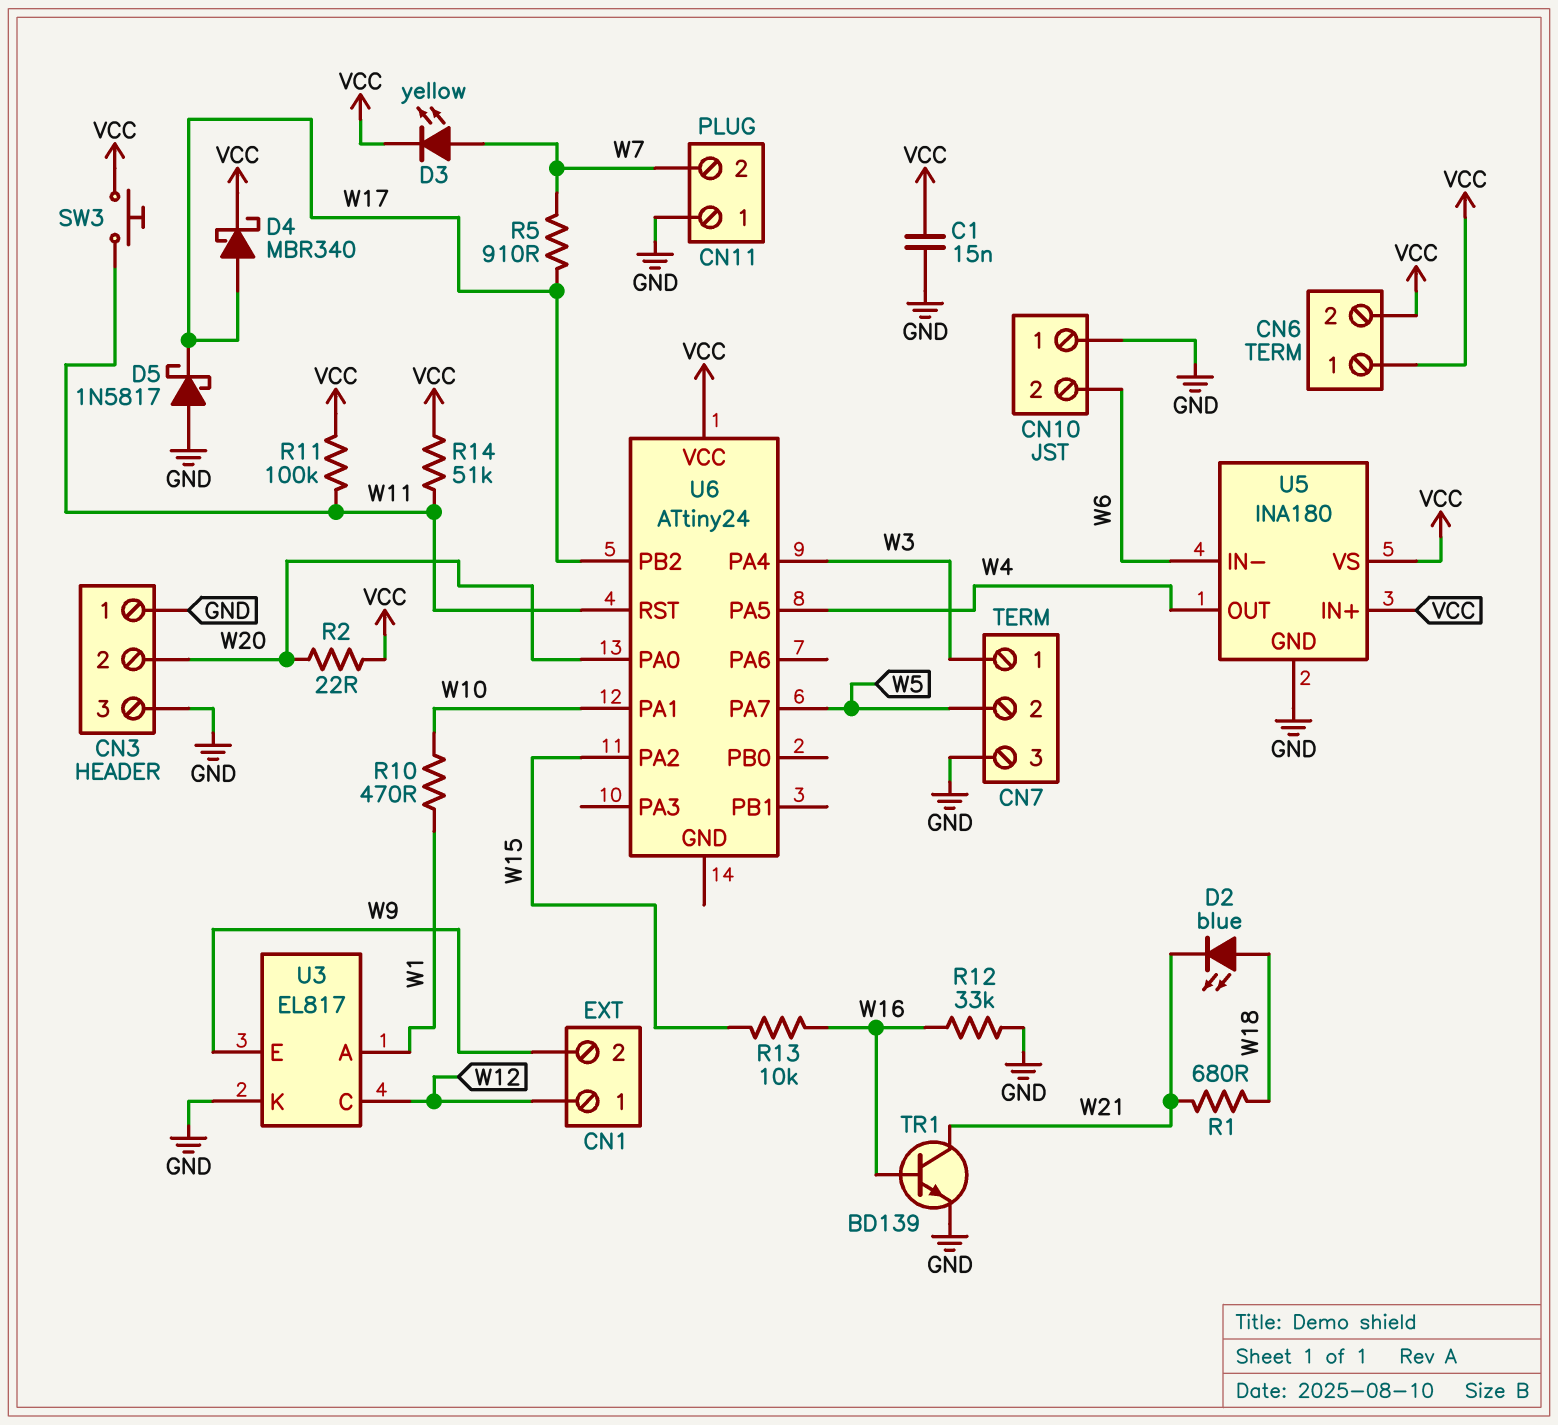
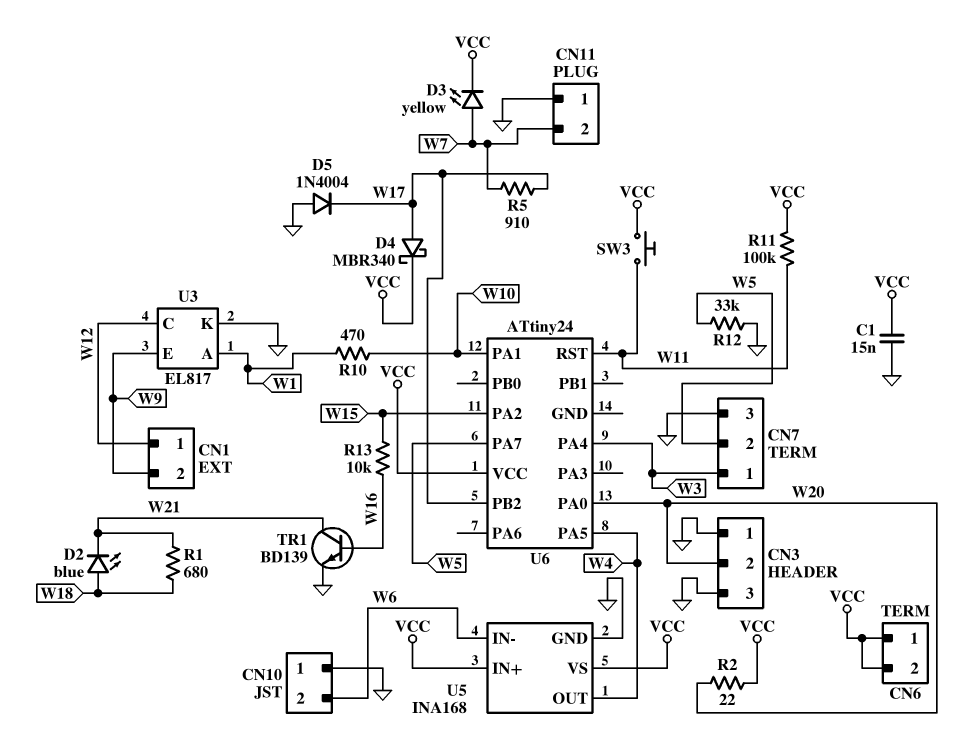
D5: schottky 1N5817 (A GND, K W17) -> diode 1N4004 (A GND, K W17)
R12: 33k (GND, W16) -> 33k (GND, W5)
R14: 51k (VCC, W11) -> none
U5: INA180 -> INA168

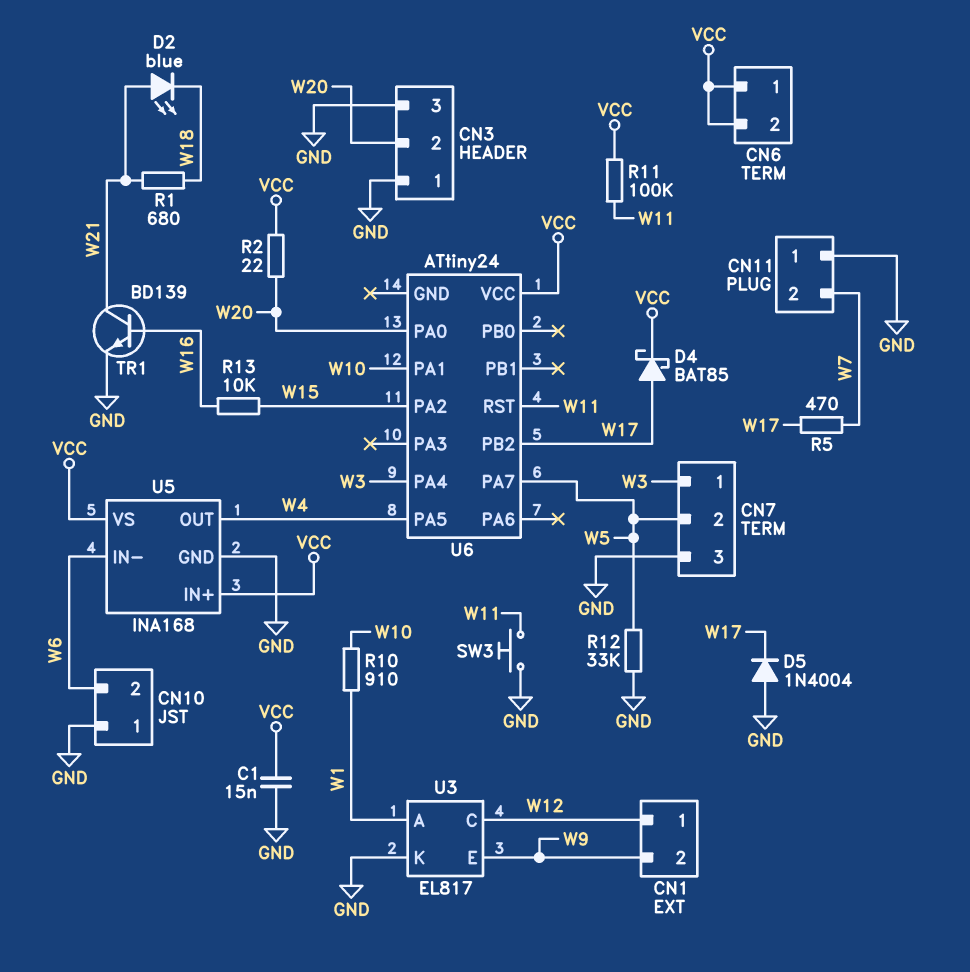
D2: LED blue (A W18, K W21) -> LED blue (A W21, K W18)
D3: LED yellow (A W7, K VCC) -> none
D4: schottky MBR340 (A W17, K VCC) -> schottky BAT85 (A W17, K VCC)
R5: 910 (W7, W17) -> 470 (W7, W17)
R10: 470 (W1, W10) -> 910 (W1, W10)
SW3: button (VCC, W11) -> button (GND, W11)

